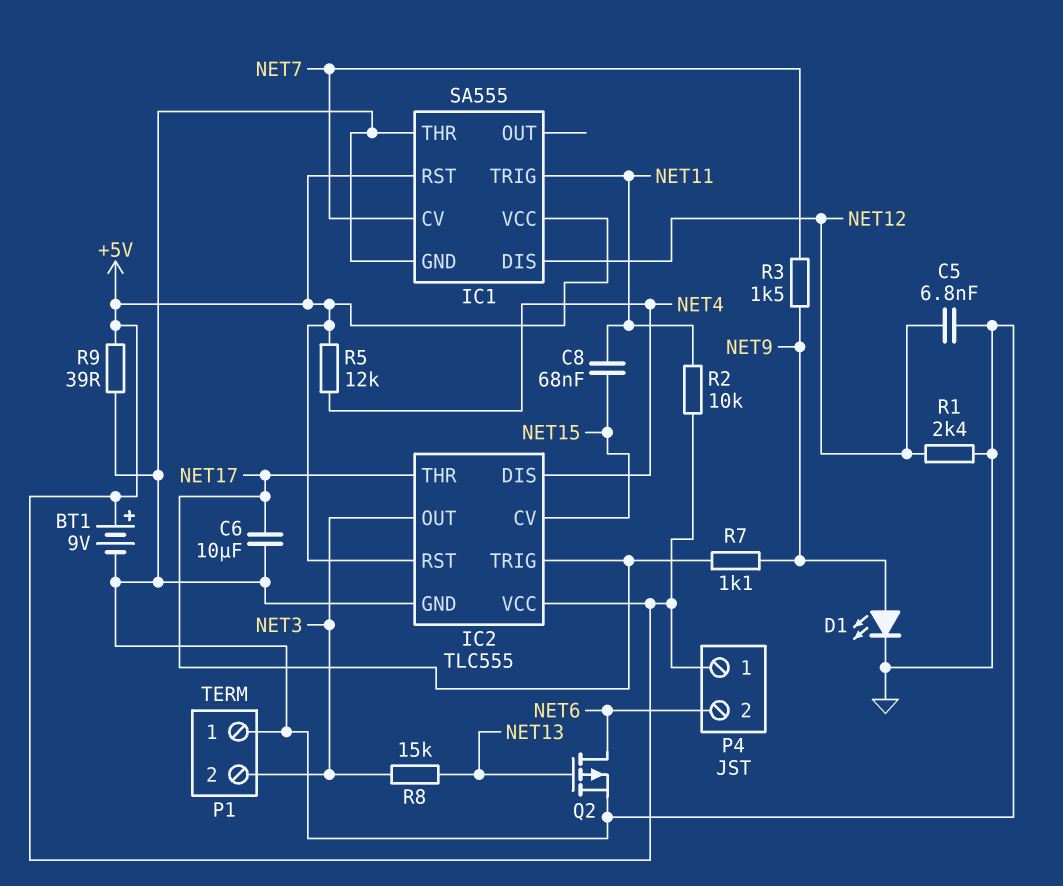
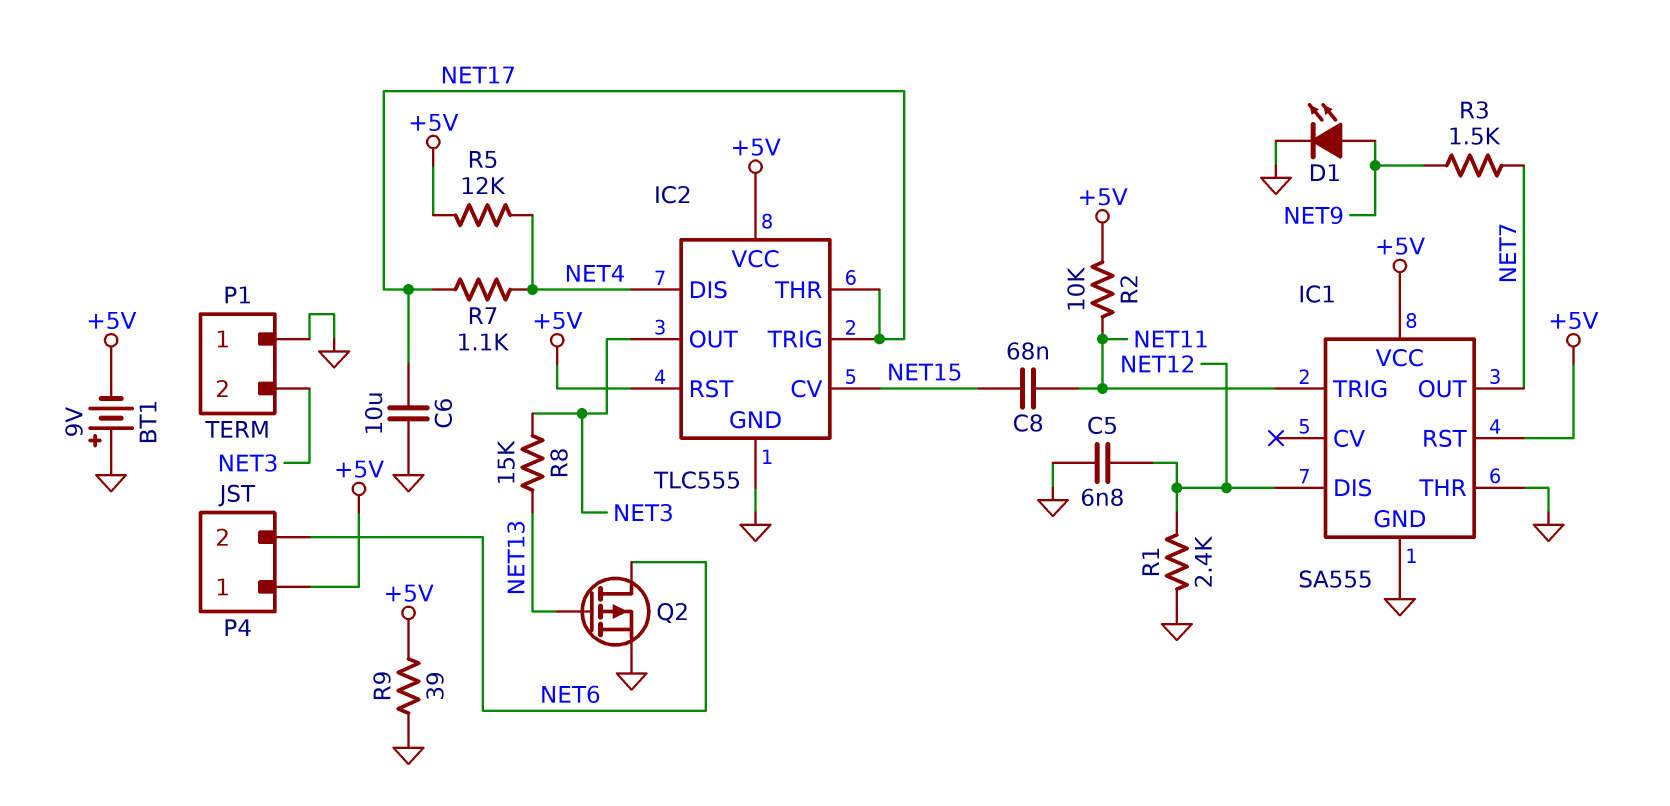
BT1: 9V (plus +5V, minus GND) -> 9V (plus GND, minus +5V)
IC1 pin CV: NET7 -> none
IC1 pin OUT: none -> NET7
R7: 1.1k (NET9, NET17) -> 1.1k (NET4, NET17)

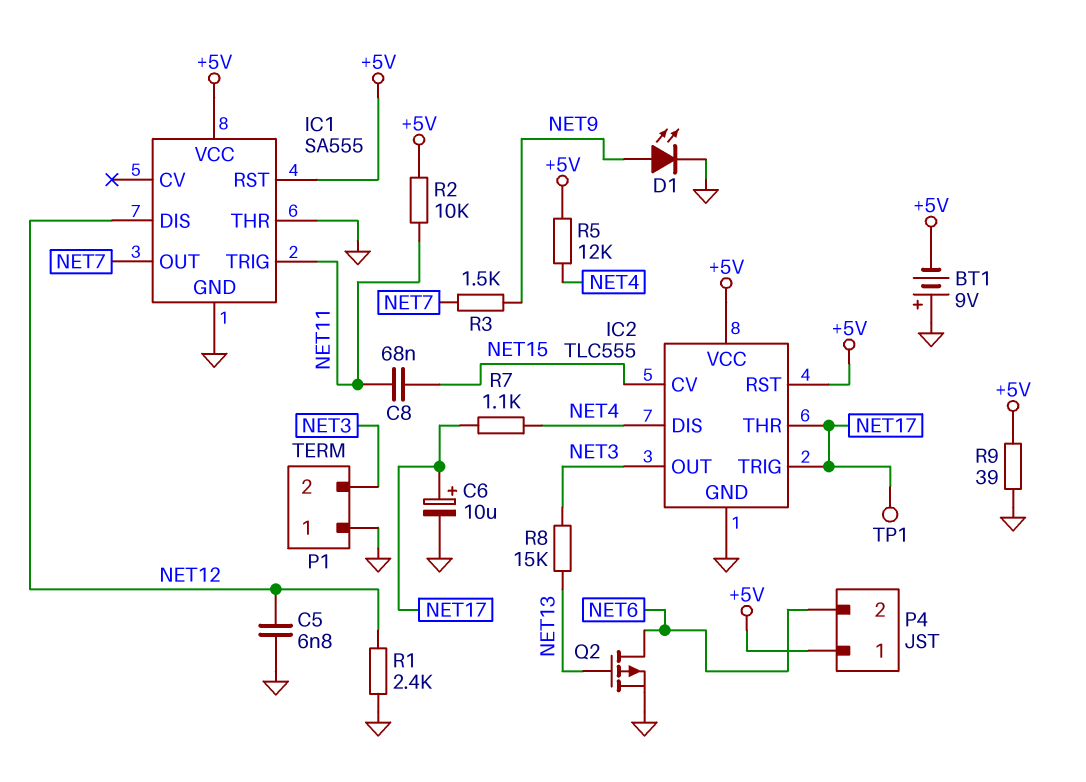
C6: 10uF (GND, NET17) -> 10uF (plus NET17, minus GND)
TP1: none -> test point (NET17)

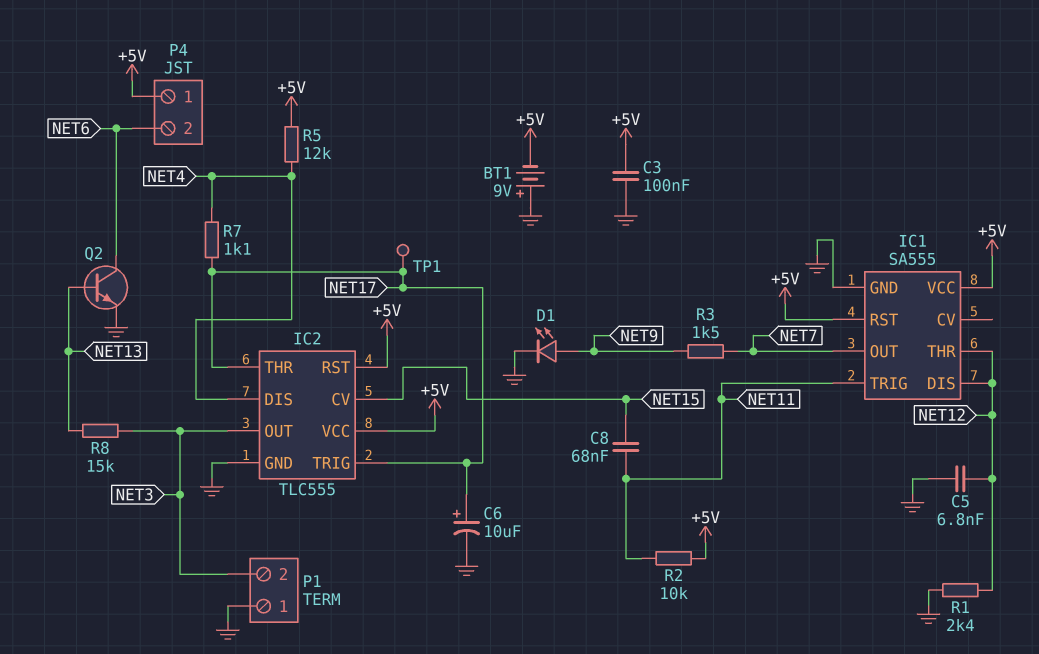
C3: none -> 100nF (+5V, GND)
IC1 pin THR: GND -> NET12
Q2: PMOS (G NET13, D NET6, S GND) -> NPN (B NET13, C NET6, E GND)
R9: 39 (+5V, GND) -> none

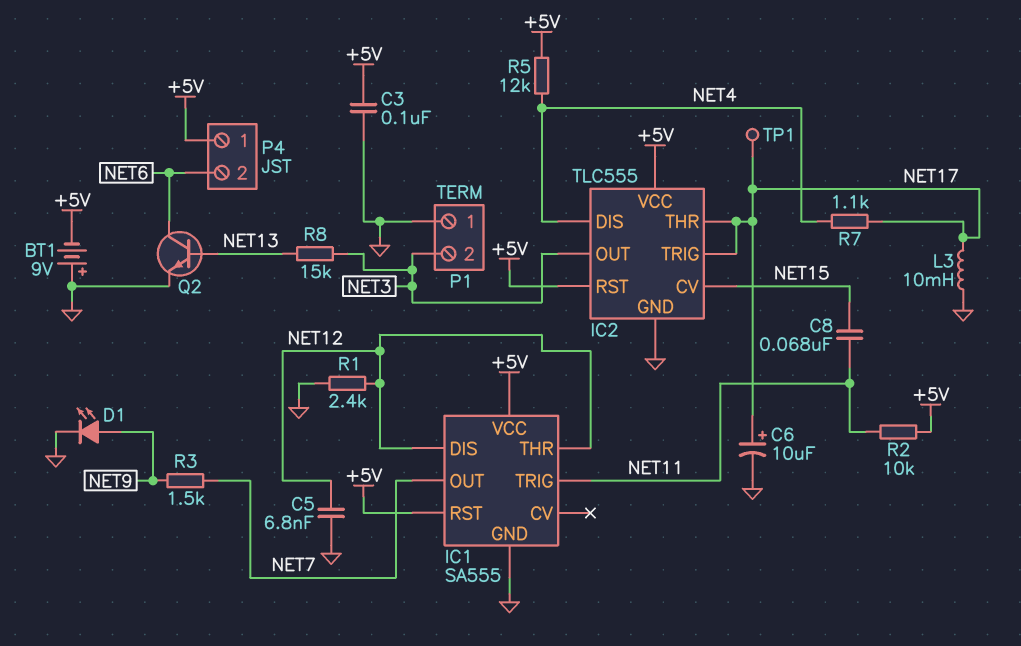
L3: none -> 10mH (GND, NET17)

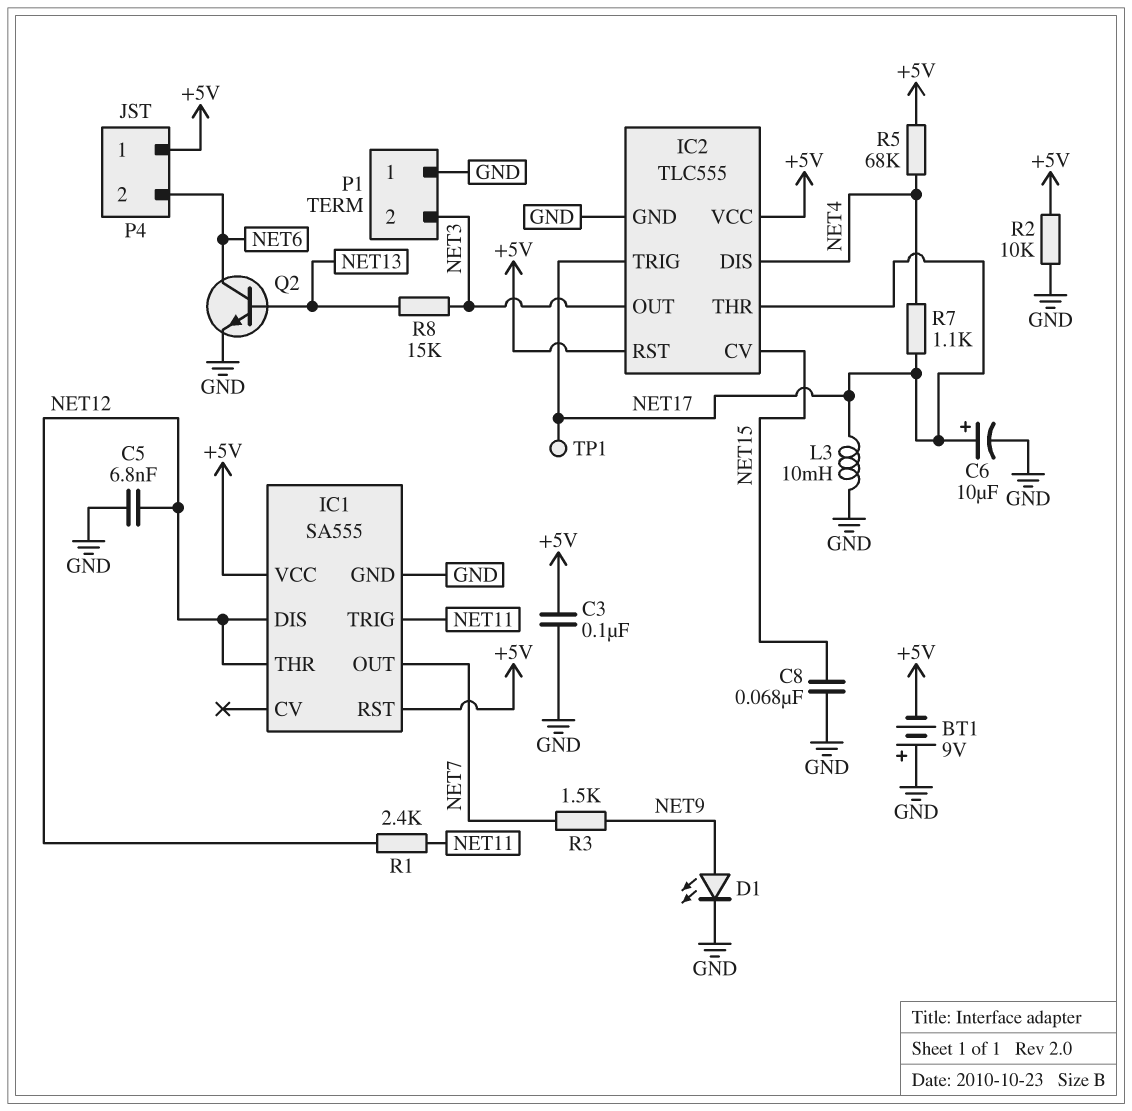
C8: 68nF (NET11, NET15) -> 68nF (GND, NET15)
R1: 2.4k (GND, NET12) -> 2.4k (NET11, NET12)
R2: 10k (+5V, NET11) -> 10k (+5V, GND)
R5: 12k (+5V, NET4) -> 68k (+5V, NET4)

